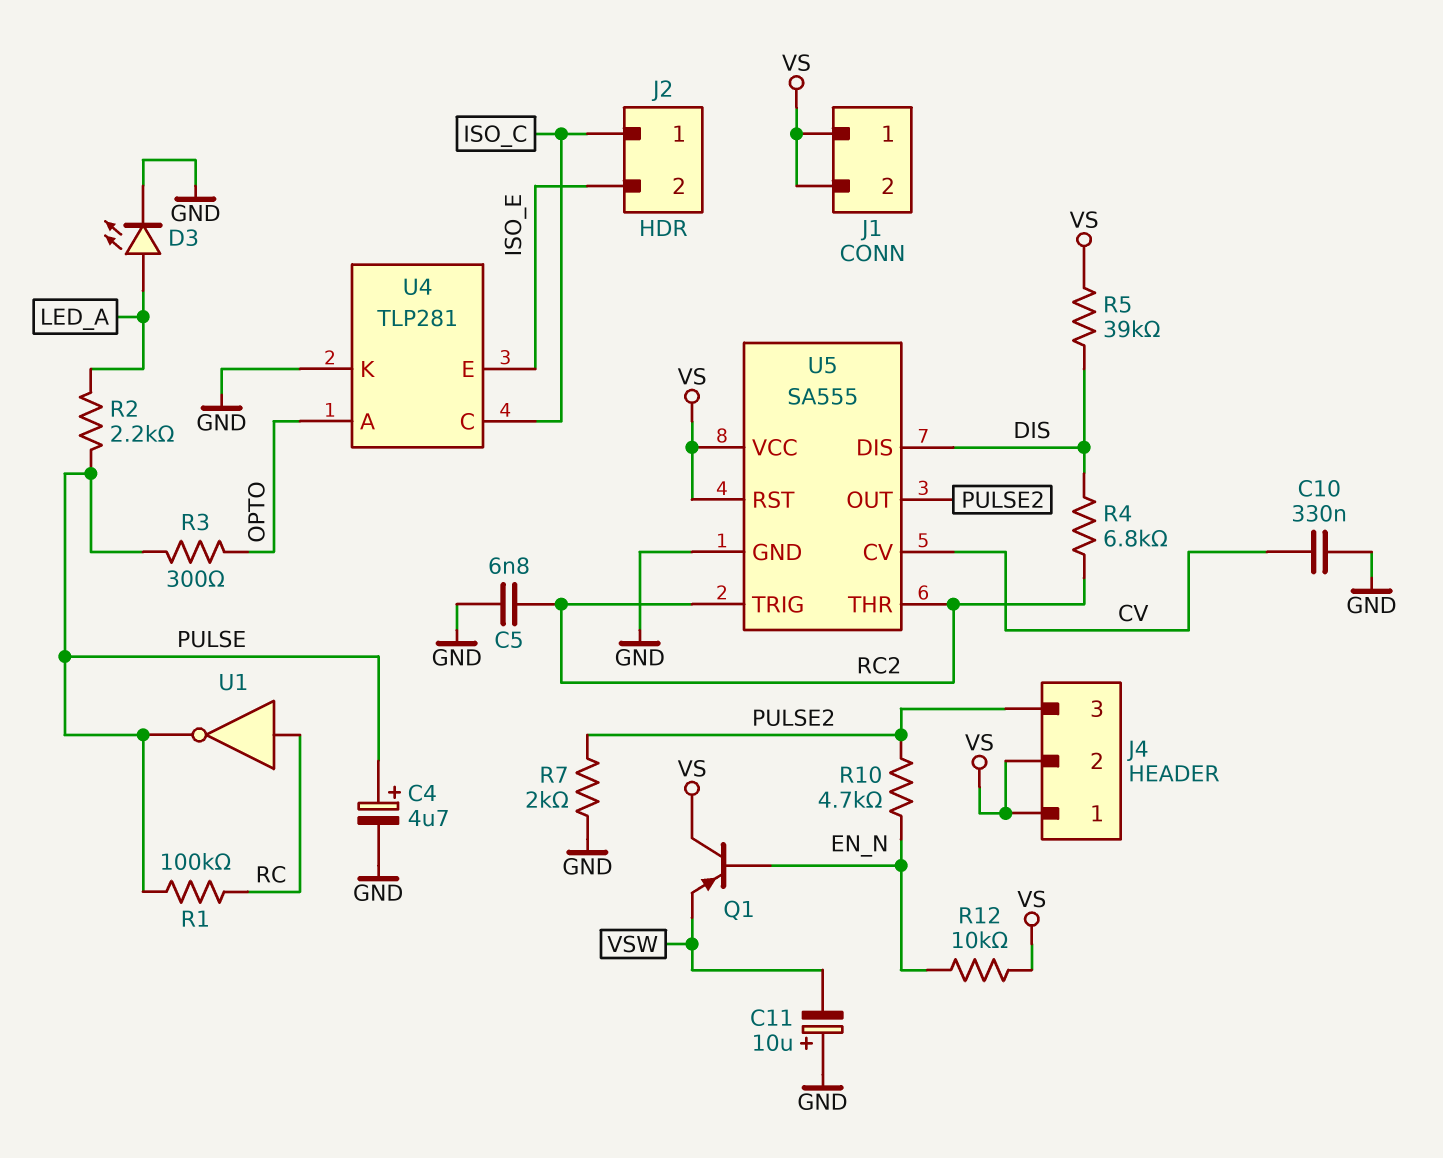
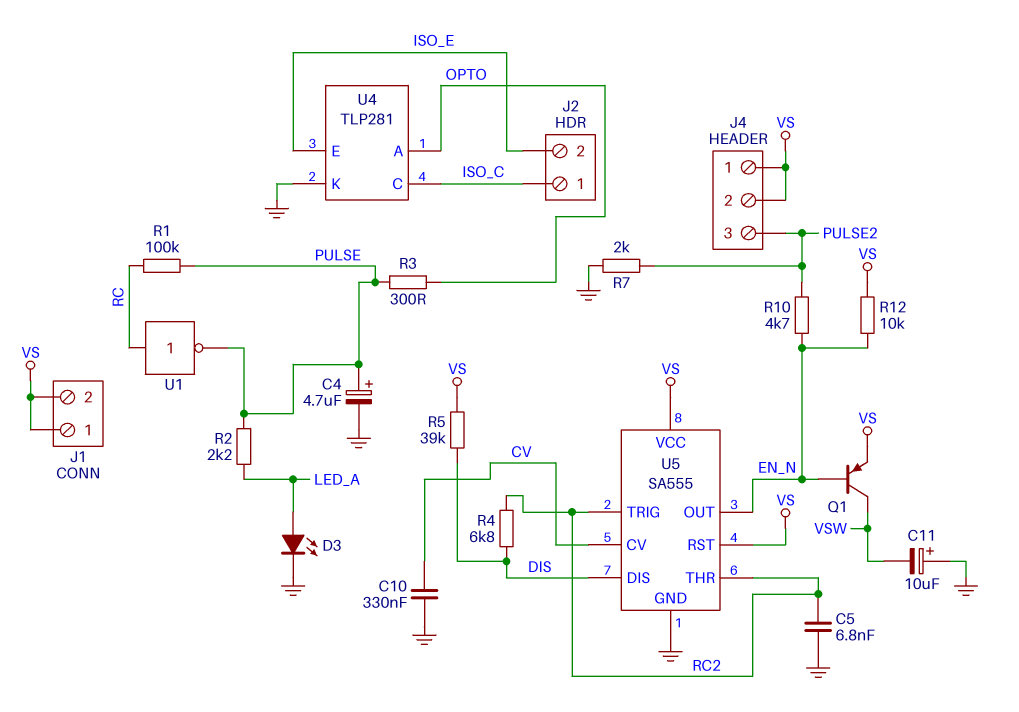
Q1: PNP (B EN_N, C VS, E VSW) -> PNP (B EN_N, C VSW, E VS)
U5 pin OUT: PULSE2 -> EN_N

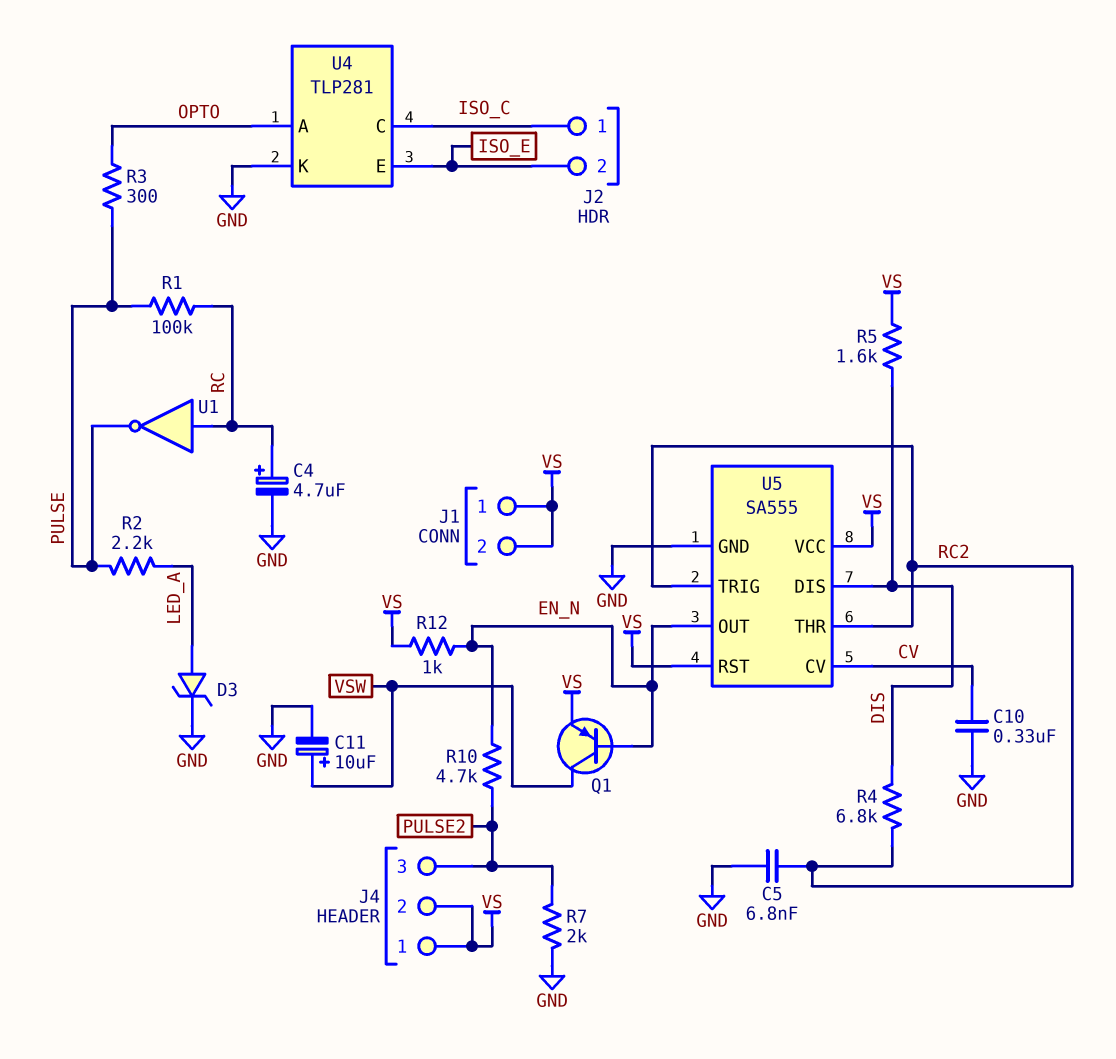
C4: 4.7uF (plus PULSE, minus GND) -> 4.7uF (plus RC, minus GND)
C11: 10uF (plus GND, minus VSW) -> 10uF (plus VSW, minus GND)
D3: LED (A LED_A, K GND) -> zener (A LED_A, K GND)
R5: 39k (DIS, VS) -> 1.6k (DIS, VS)
R12: 10k (EN_N, VS) -> 1k (EN_N, VS)

